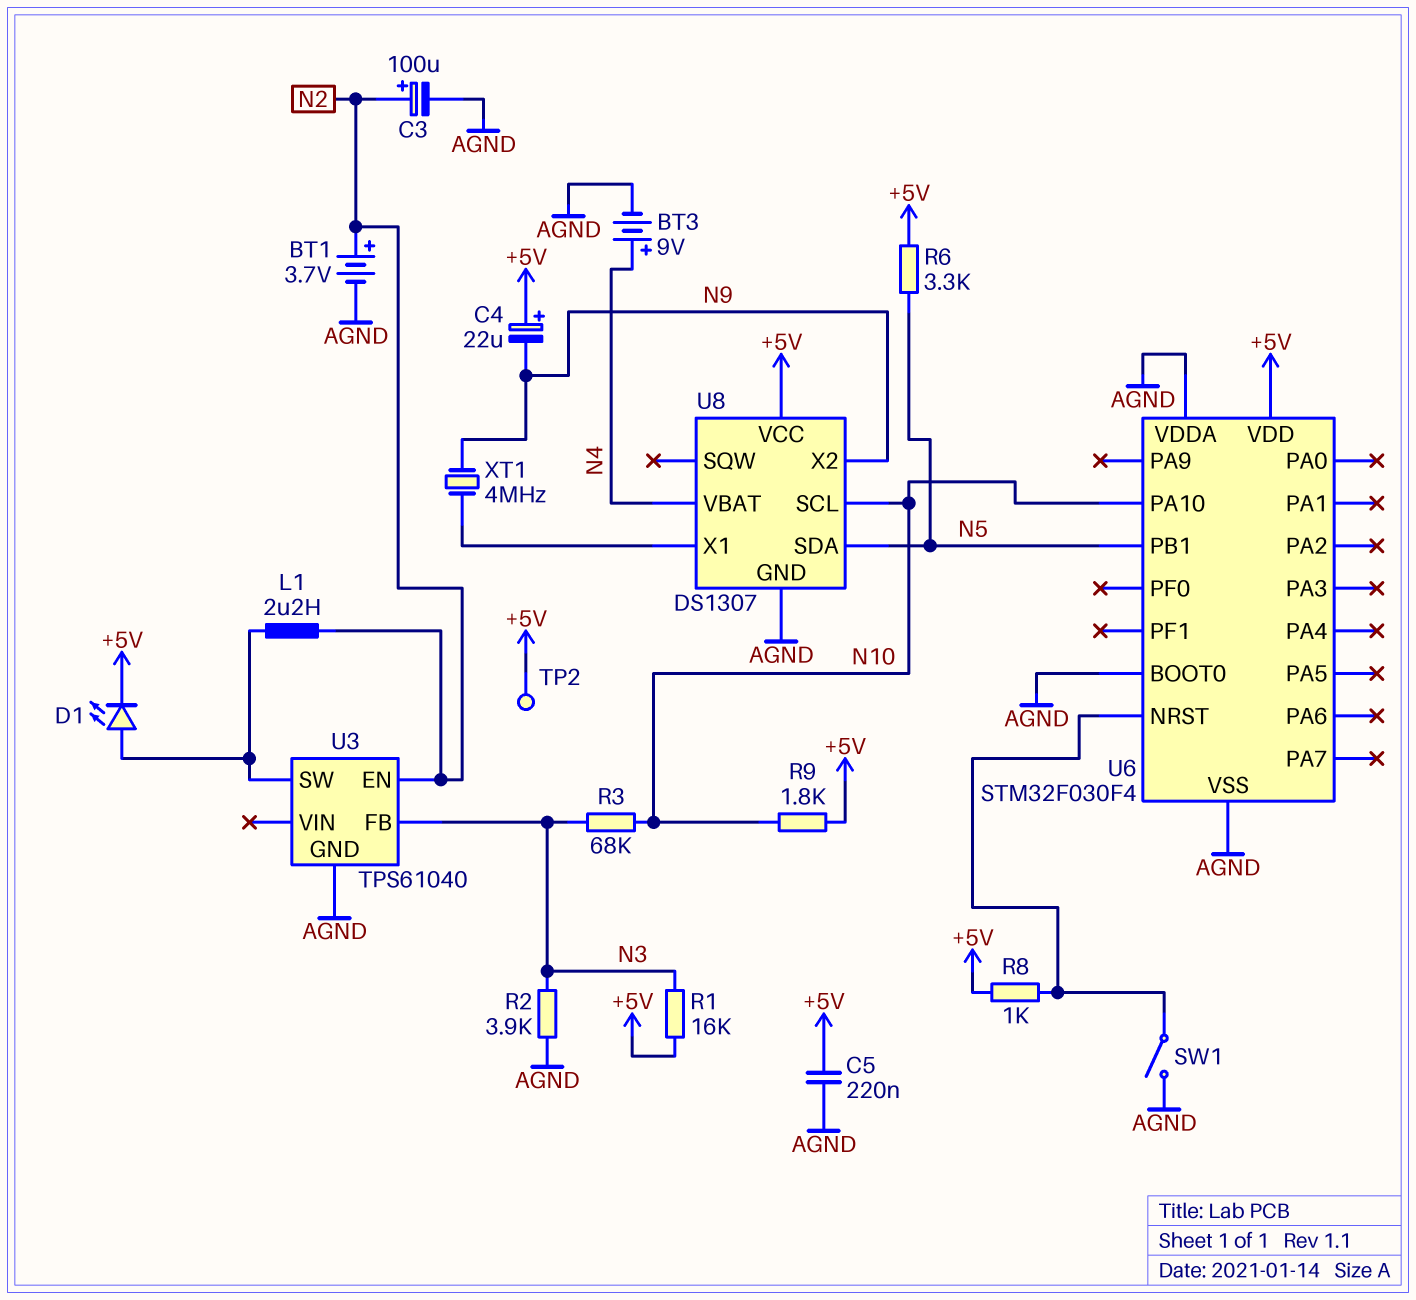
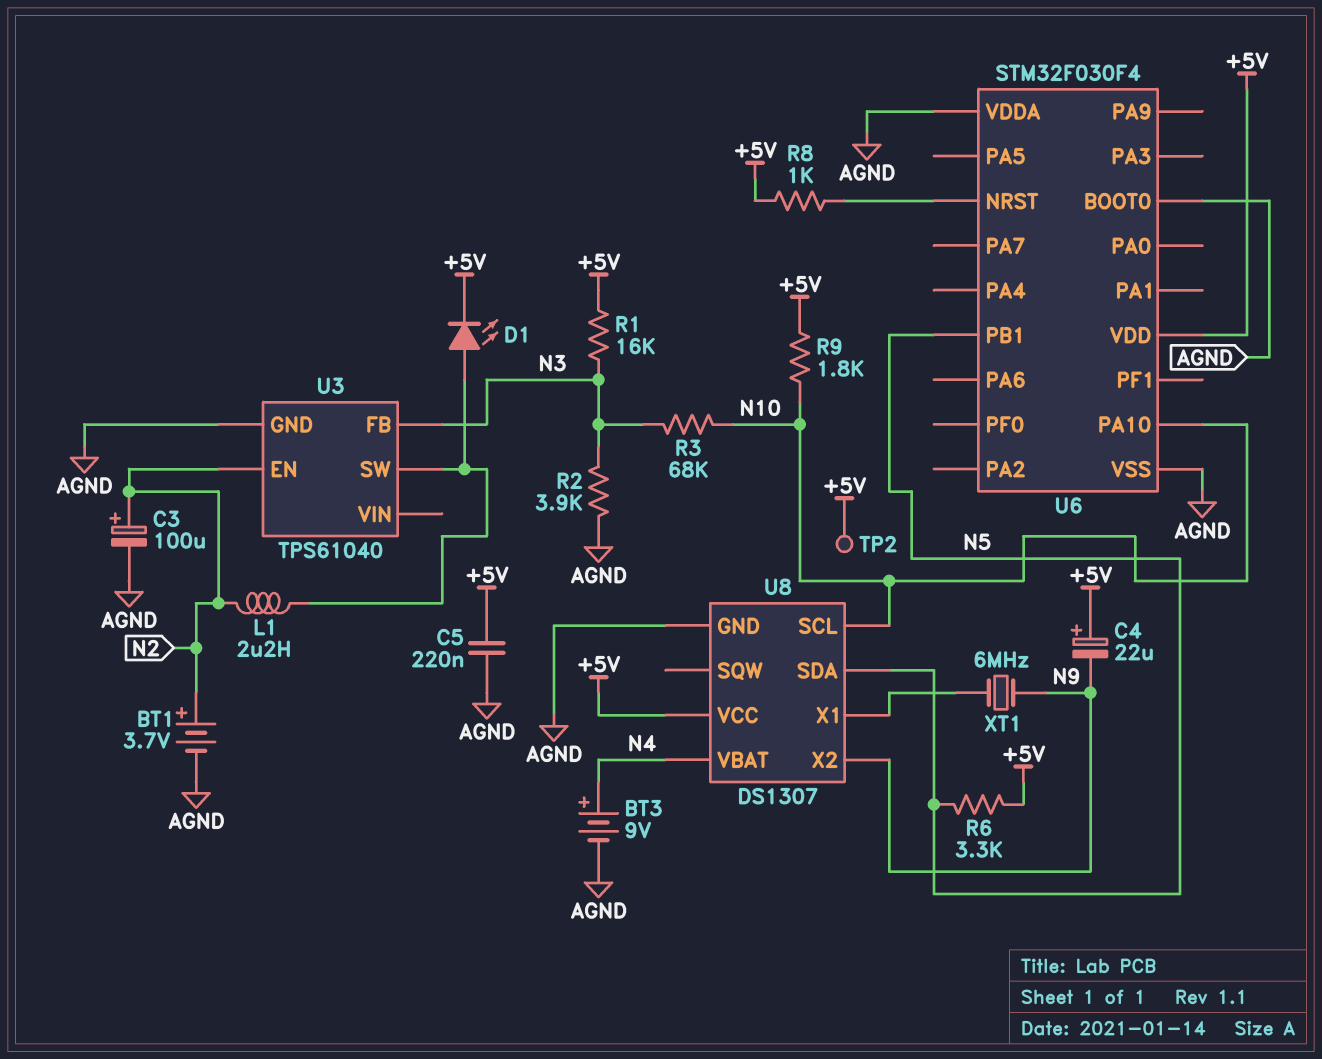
SW1: switch (AGND, U6/NRST) -> none
XT1: 4MHz (N9, U8/X1) -> 6MHz (N9, U8/X1)

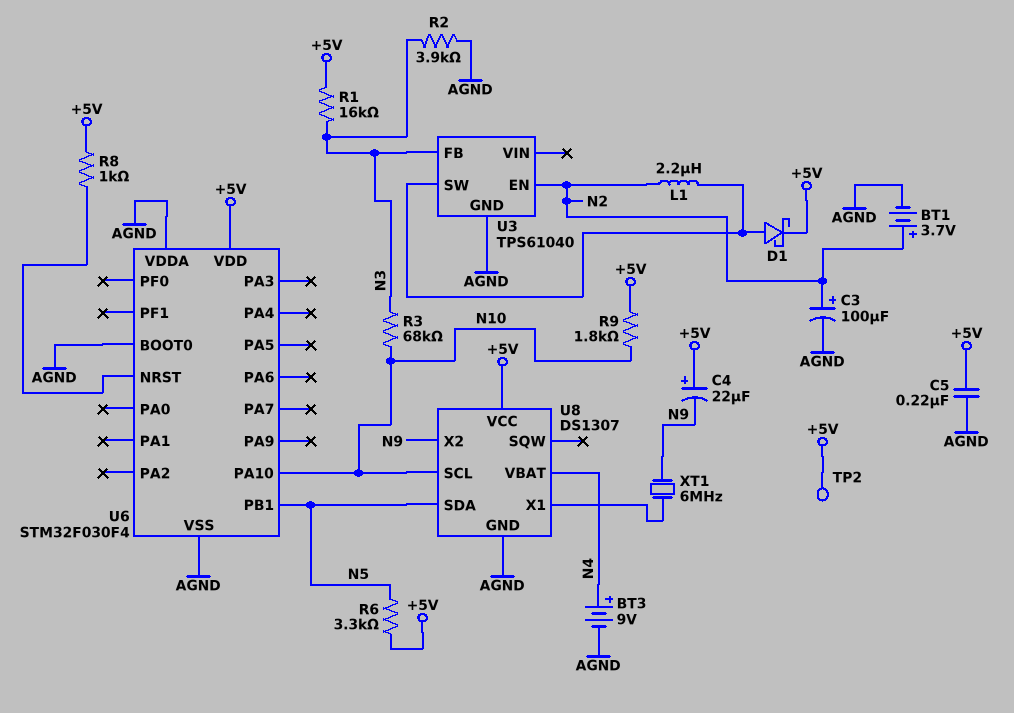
D1: LED (A U3/SW, K +5V) -> schottky (A U3/SW, K +5V)

